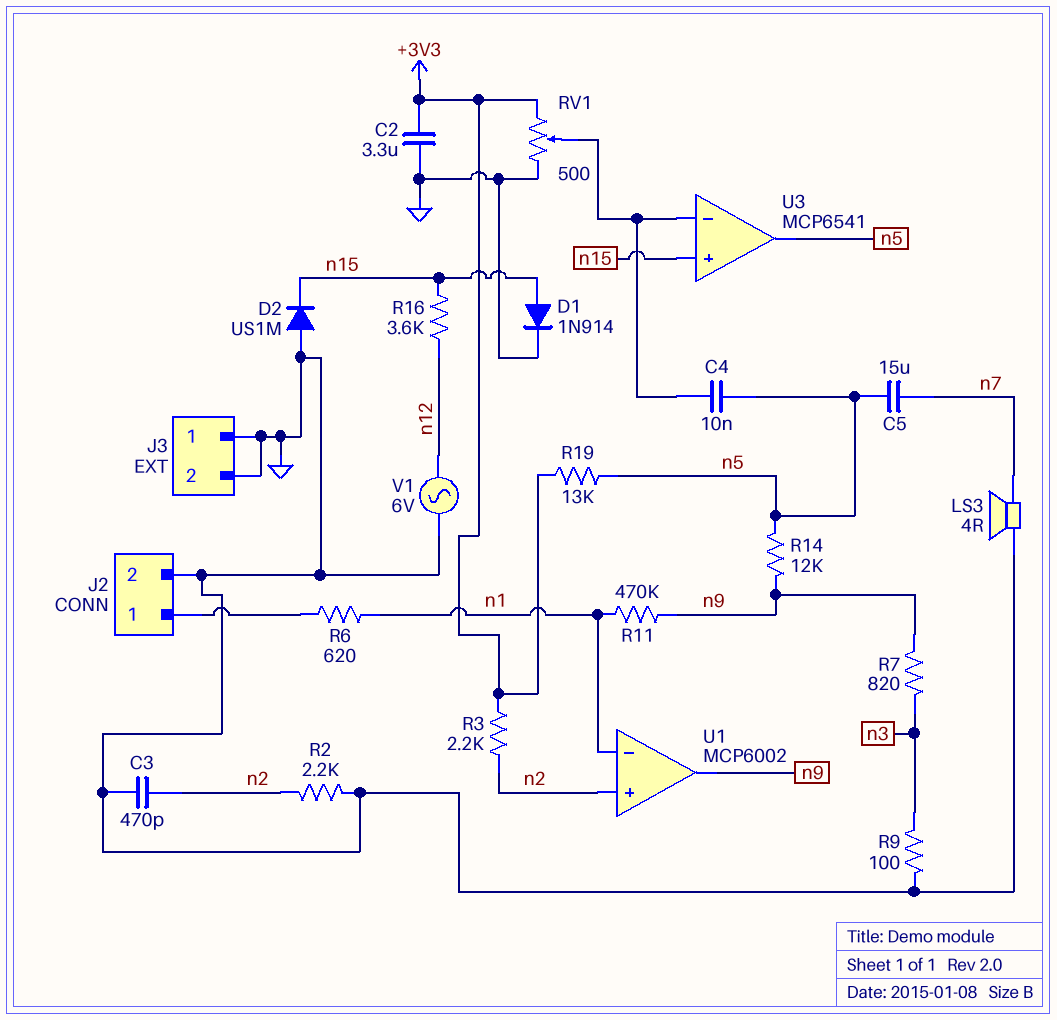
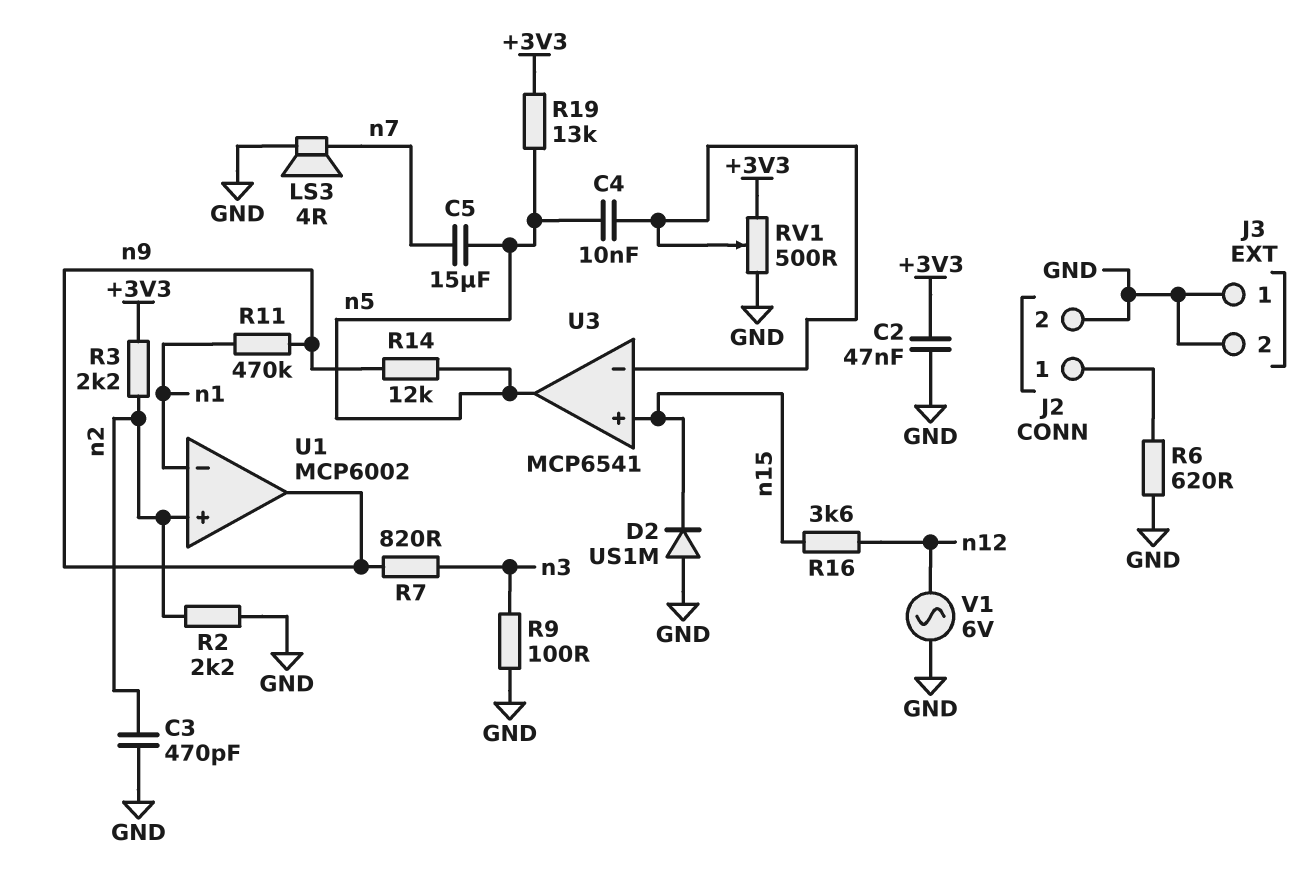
C2: 3.3uF (+3V3, GND) -> 47nF (+3V3, GND)
D1: diode 1N914 (A n15, K GND) -> none
R6: 620 (J2/1, n1) -> 620 (GND, J2/1)

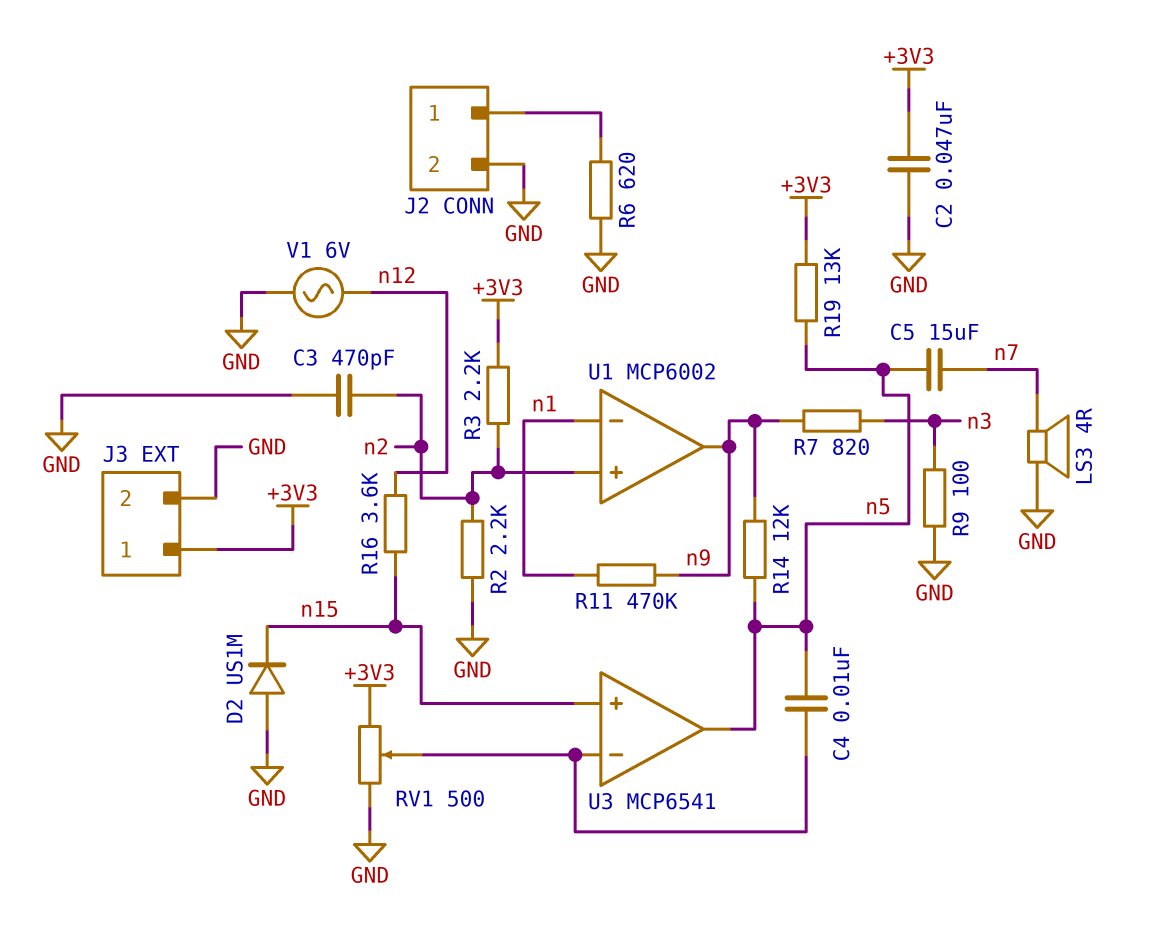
J3 pin 1: GND -> +3V3

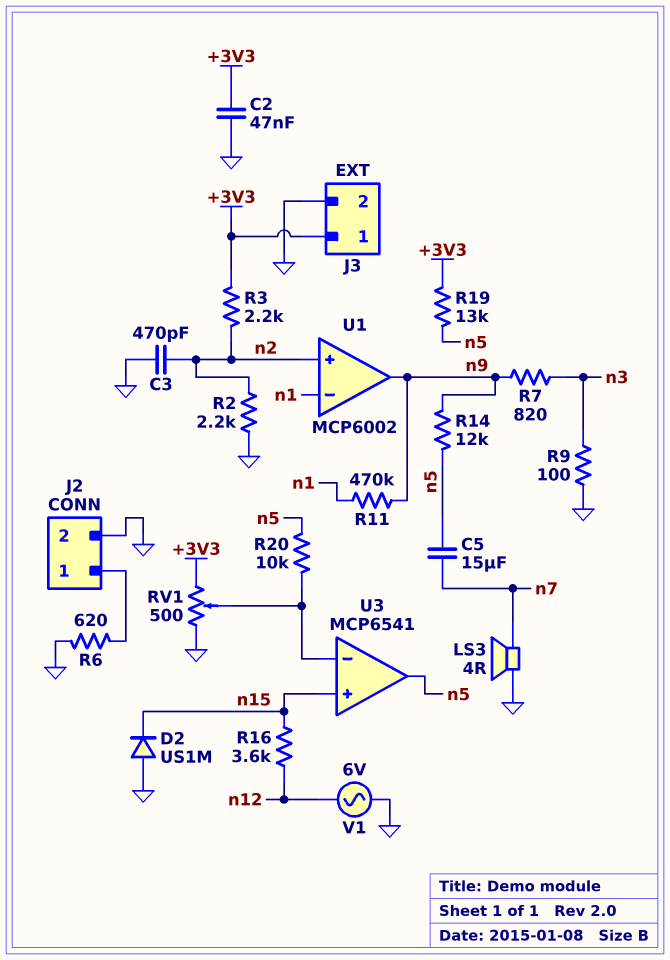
C4: 10nF (U3/in-, n5) -> none
R20: none -> 10k (U3/in-, n5)

